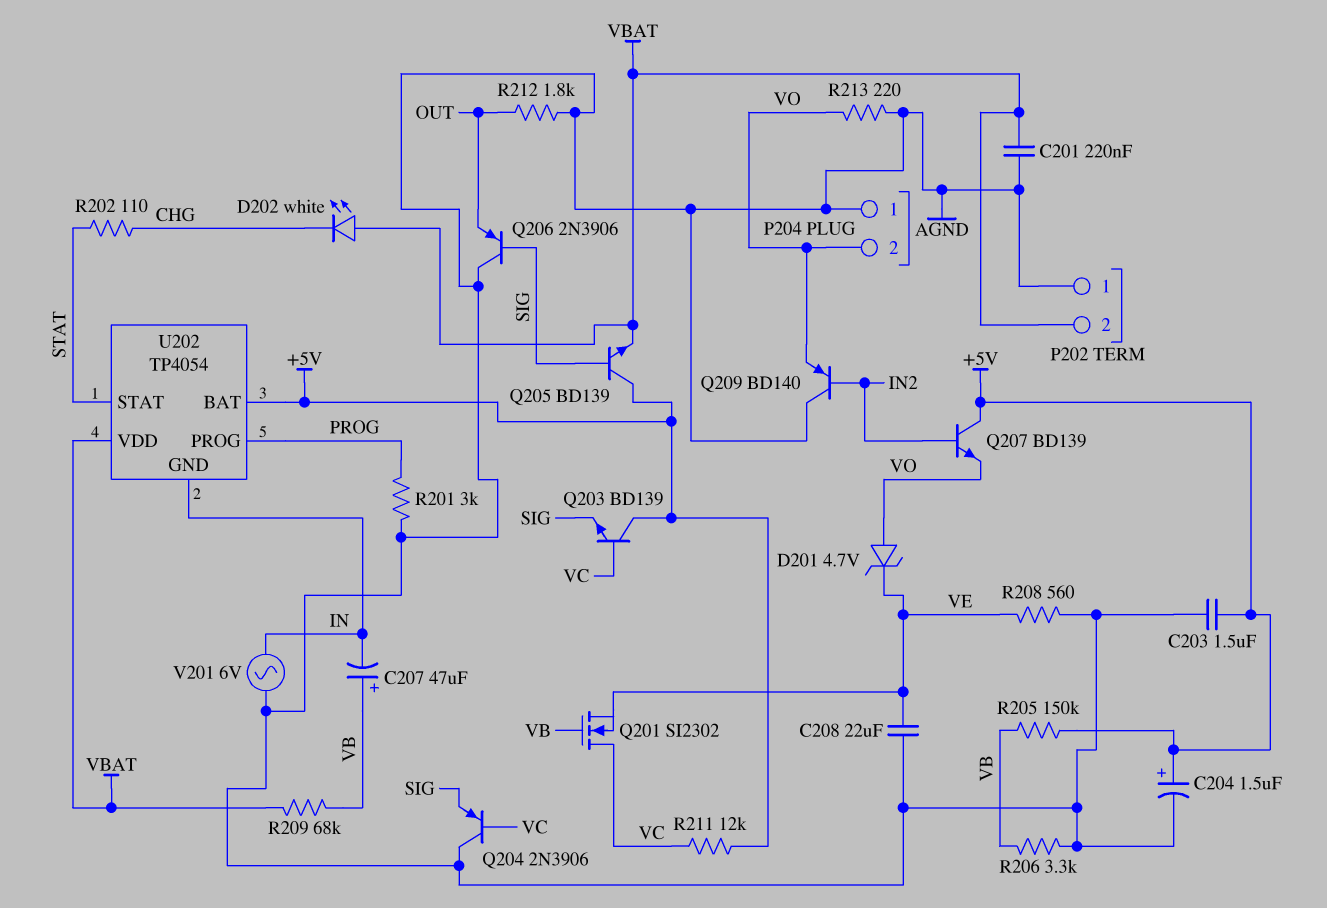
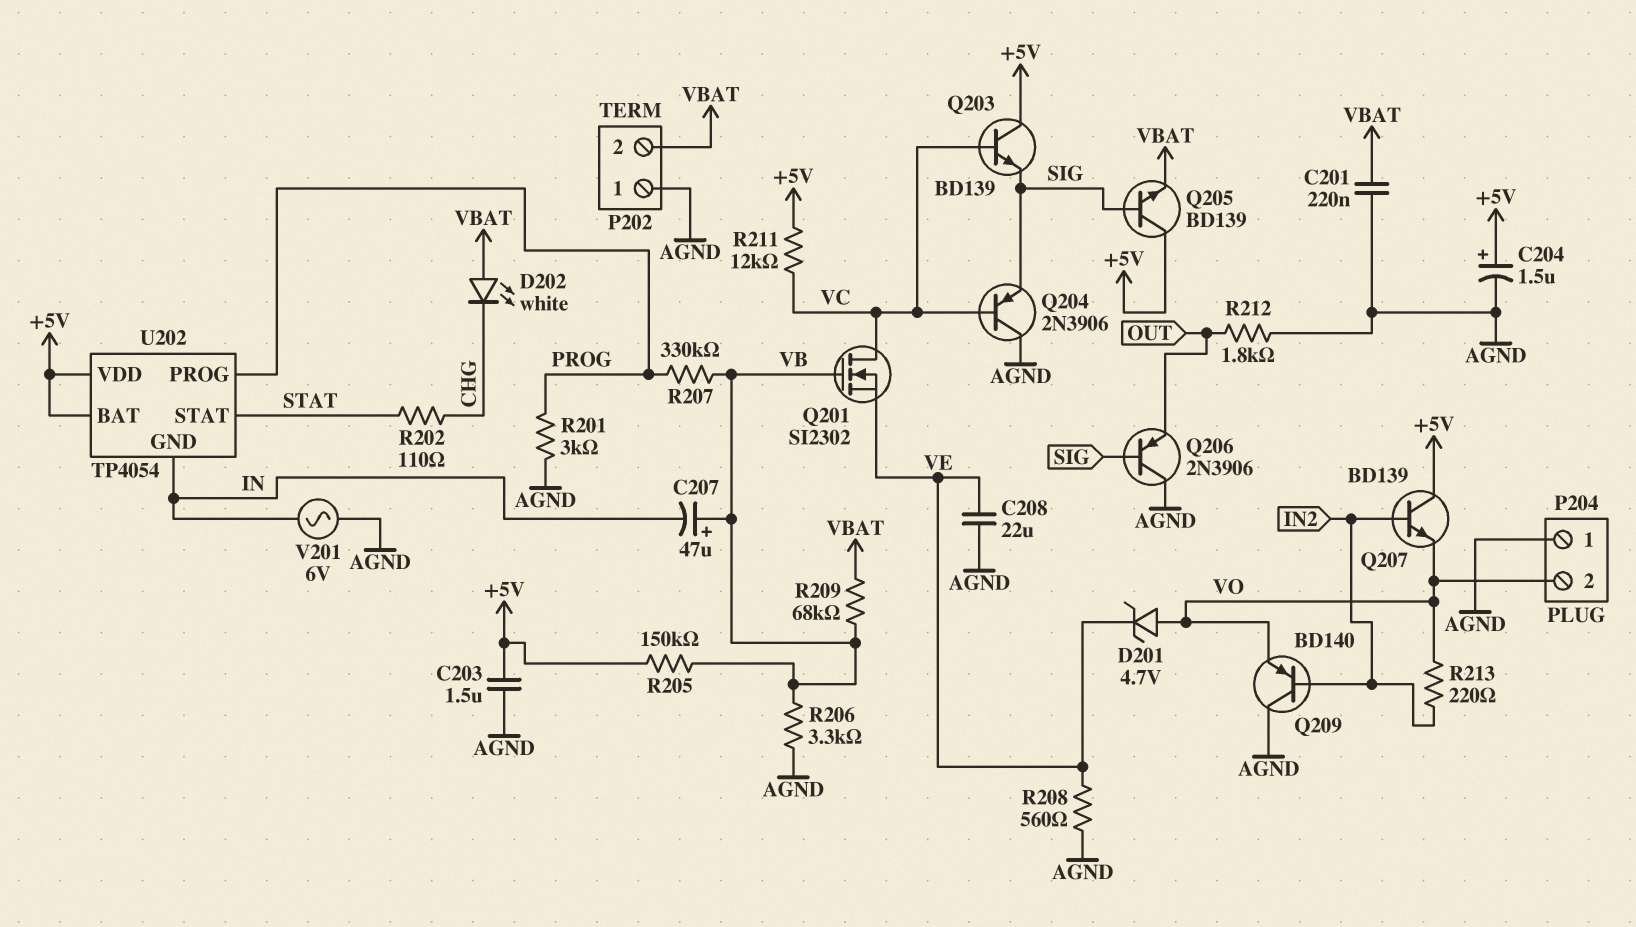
R207: none -> 330k (PROG, VB)
R213: 220 (AGND, VO) -> 220 (IN2, VO)
U202 pin VDD: VBAT -> +5V

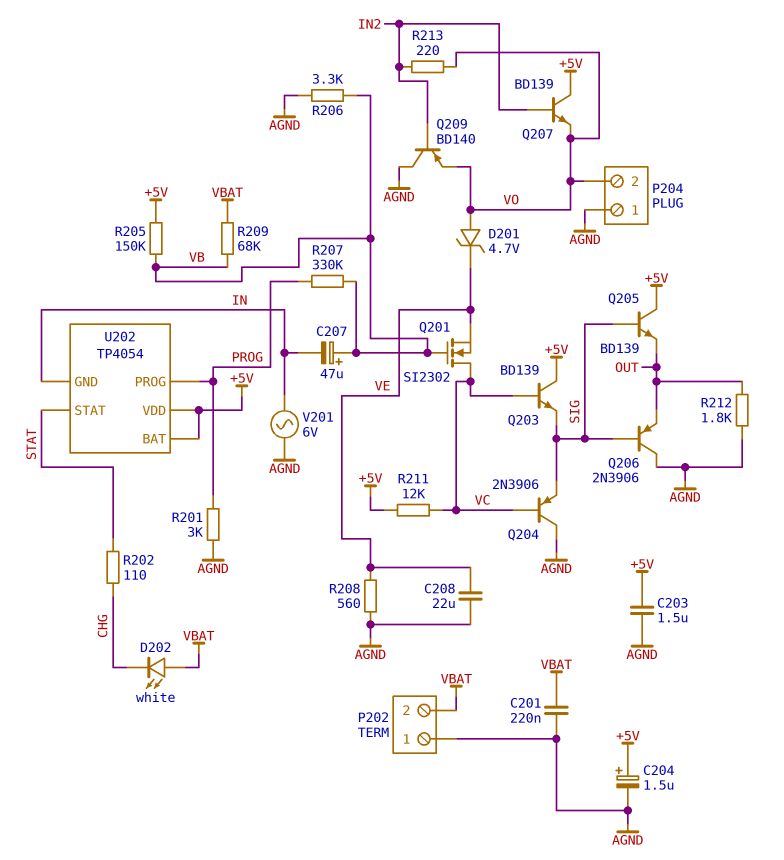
Q205: NPN BD139 (B SIG, C +5V, E VBAT) -> NPN BD139 (B SIG, C +5V, E OUT)

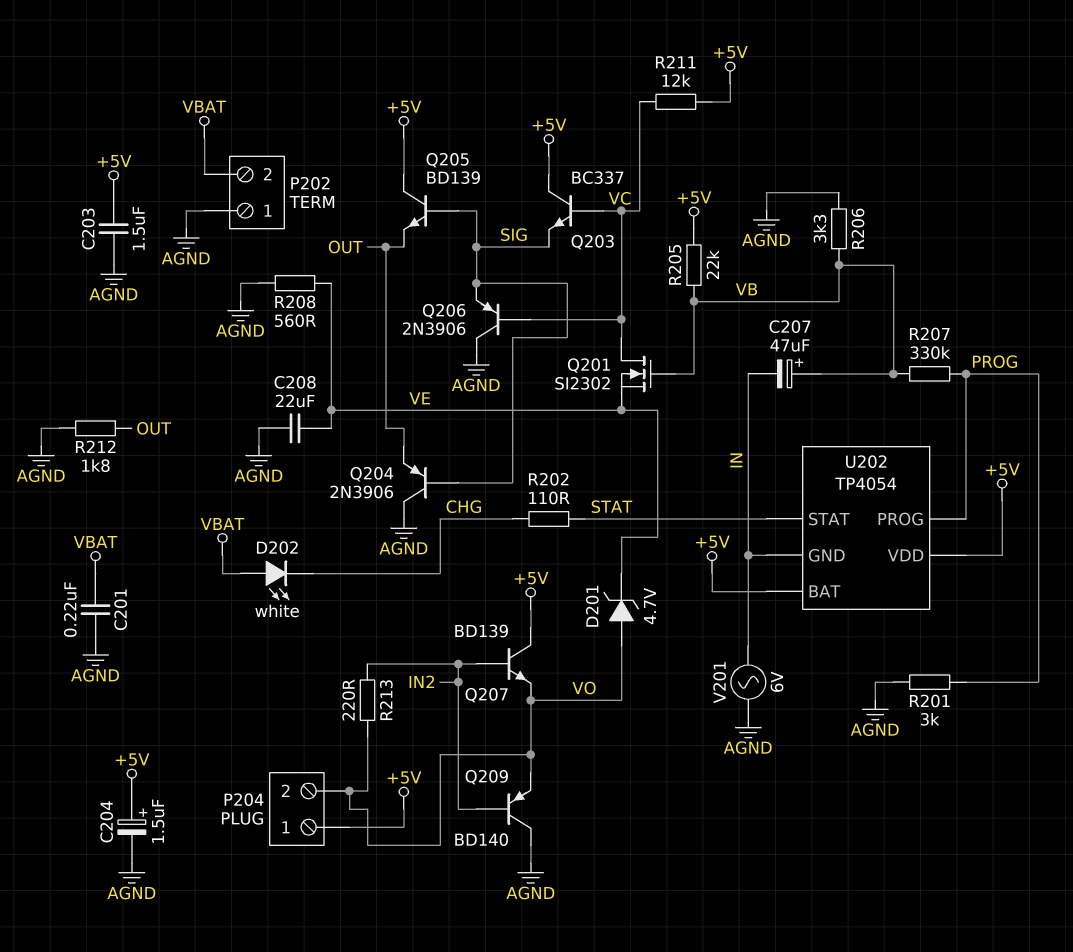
P204 pin 1: AGND -> +5V
Q203: NPN BD139 (B VC, C +5V, E SIG) -> NPN BC337 (B VC, C +5V, E SIG)
Q204: PNP 2N3906 (B VC, C AGND, E SIG) -> PNP 2N3906 (B SIG, C AGND, E OUT)
Q206: PNP 2N3906 (B SIG, C AGND, E OUT) -> PNP 2N3906 (B VC, C AGND, E SIG)
R205: 150k (+5V, VB) -> 22k (+5V, VB)
R209: 68k (VB, VBAT) -> none

